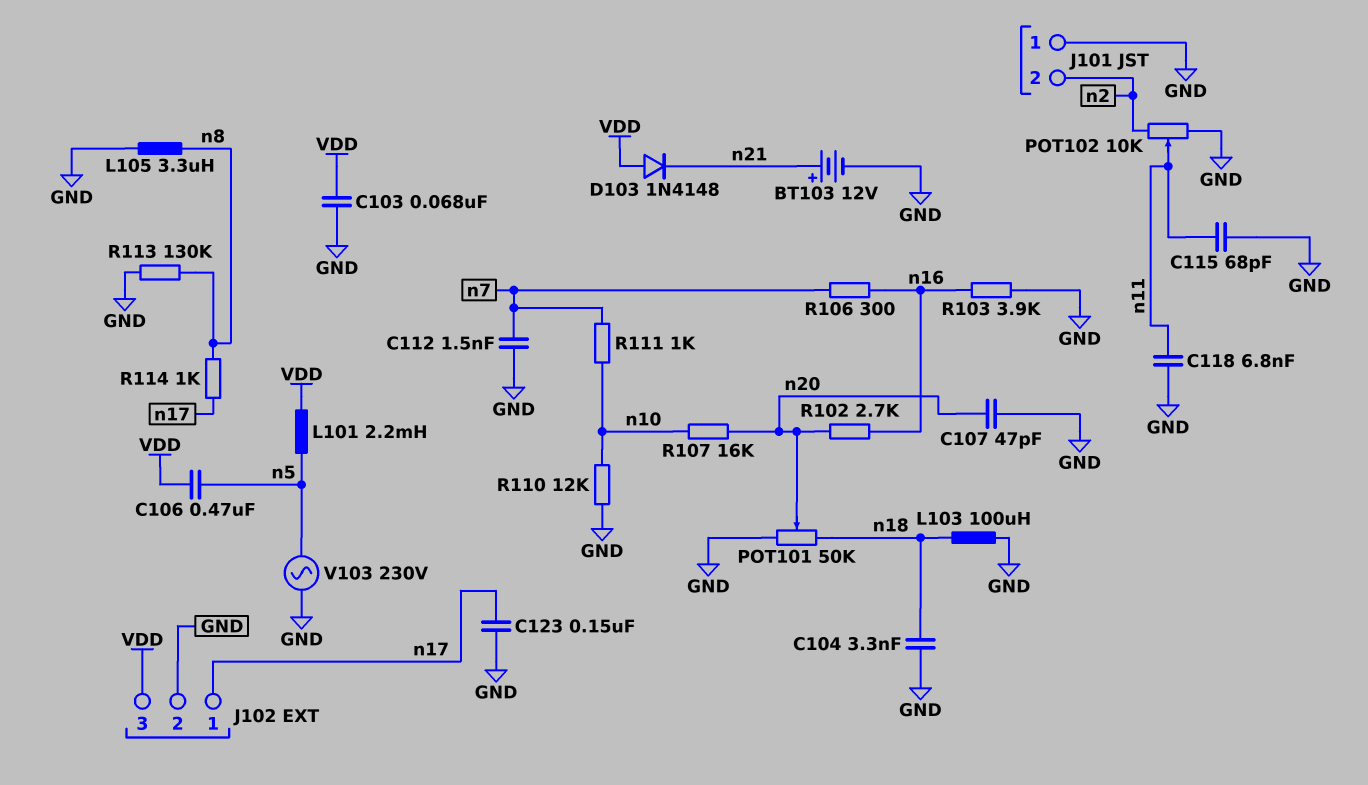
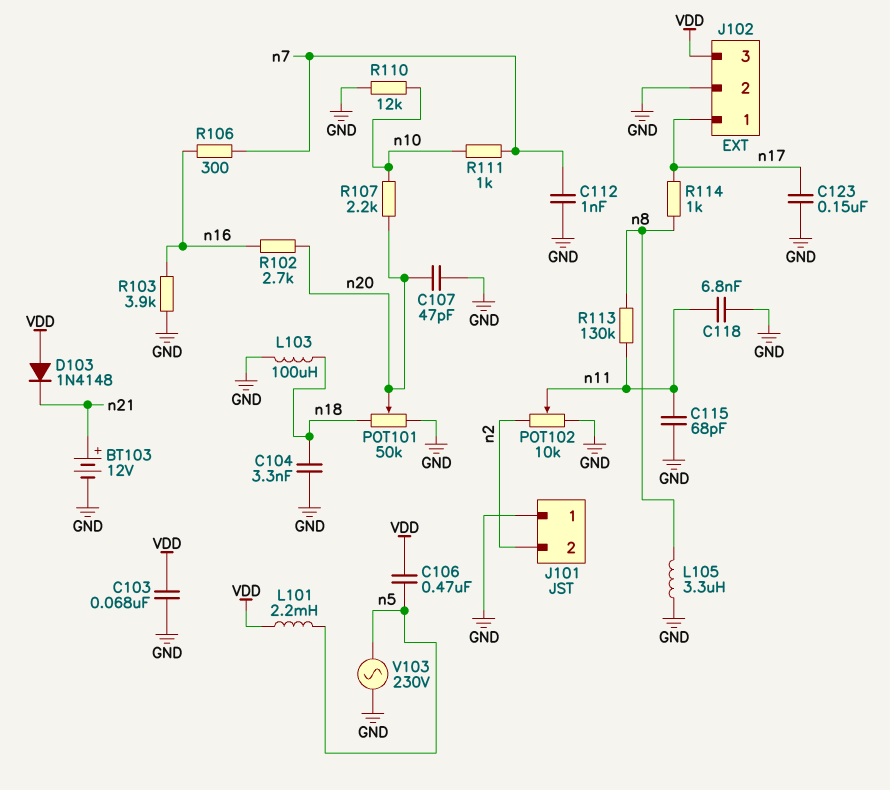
C112: 1.5nF (GND, n7) -> 1nF (GND, n7)
R107: 16k (n10, n20) -> 2.2k (n10, n20)
R113: 130k (GND, n8) -> 130k (n8, n11)

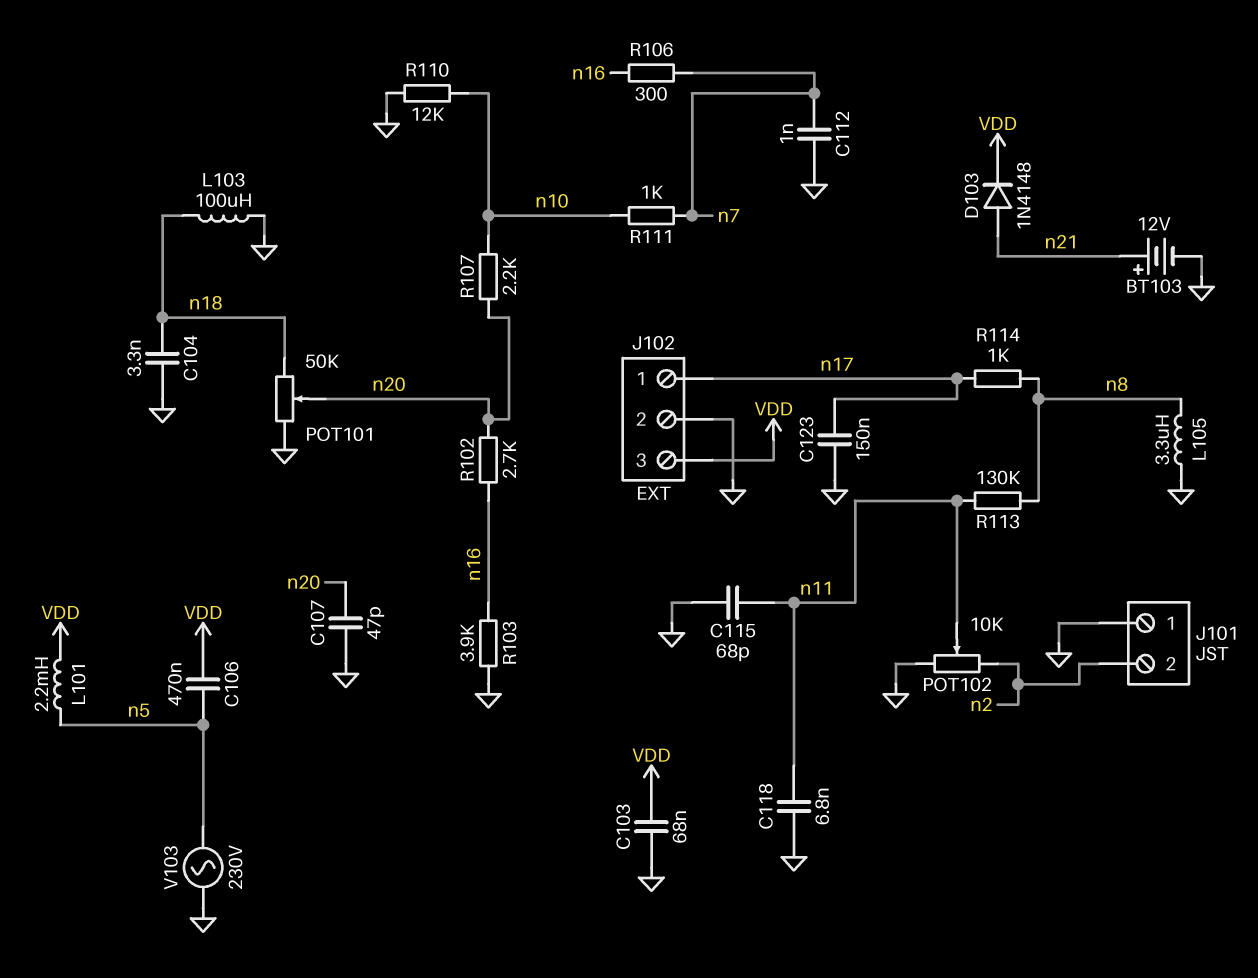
D103: diode 1N4148 (A VDD, K n21) -> diode 1N4148 (A n21, K VDD)

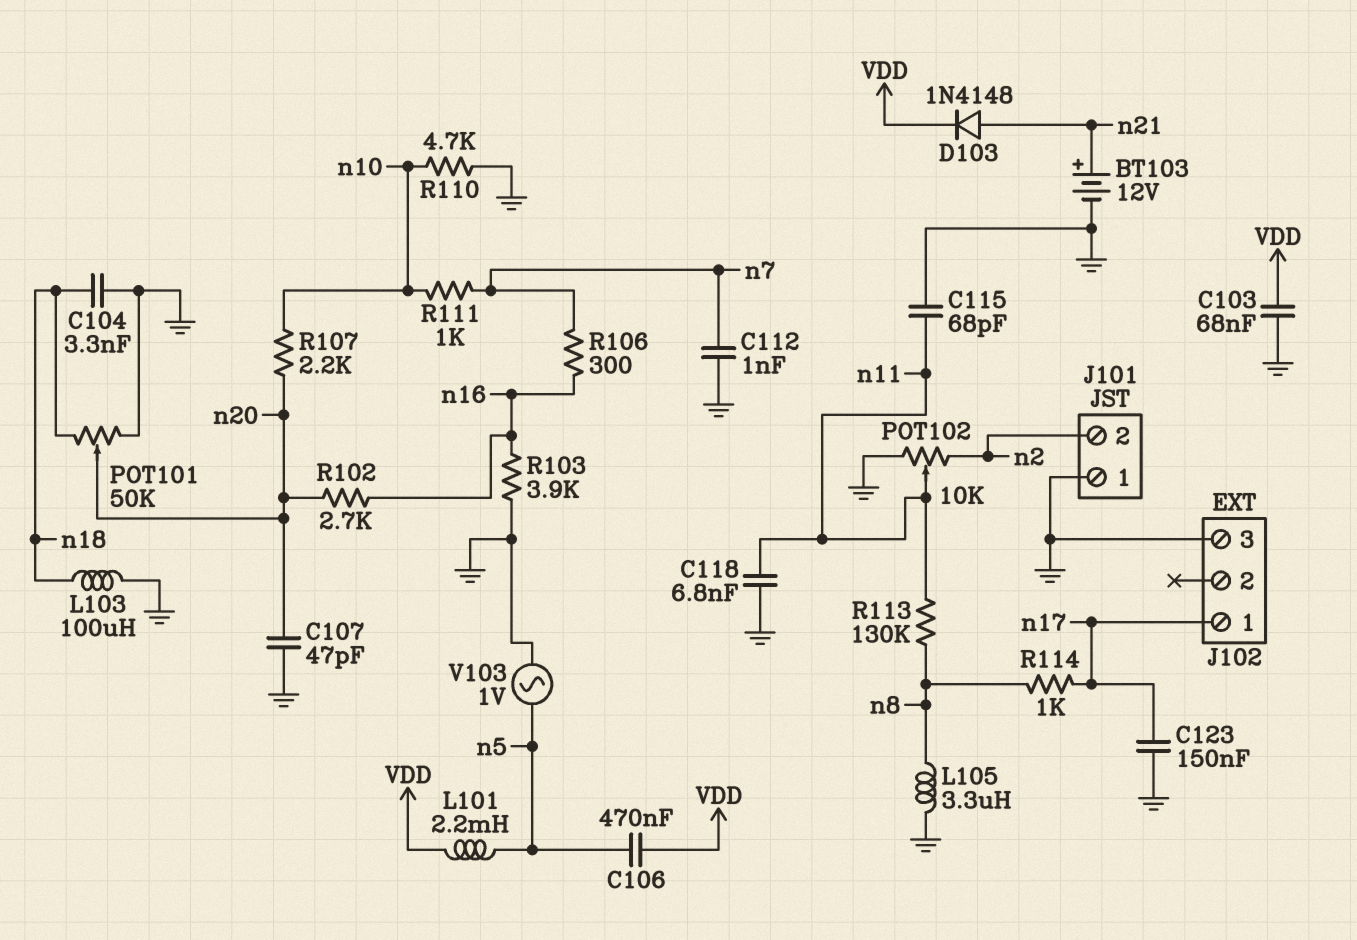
J102 pin 2: GND -> none
J102 pin 3: VDD -> GND
R110: 12k (GND, n10) -> 4.7k (GND, n10)
V103: AC 230V (GND, n5) -> AC 1V (GND, n5)

